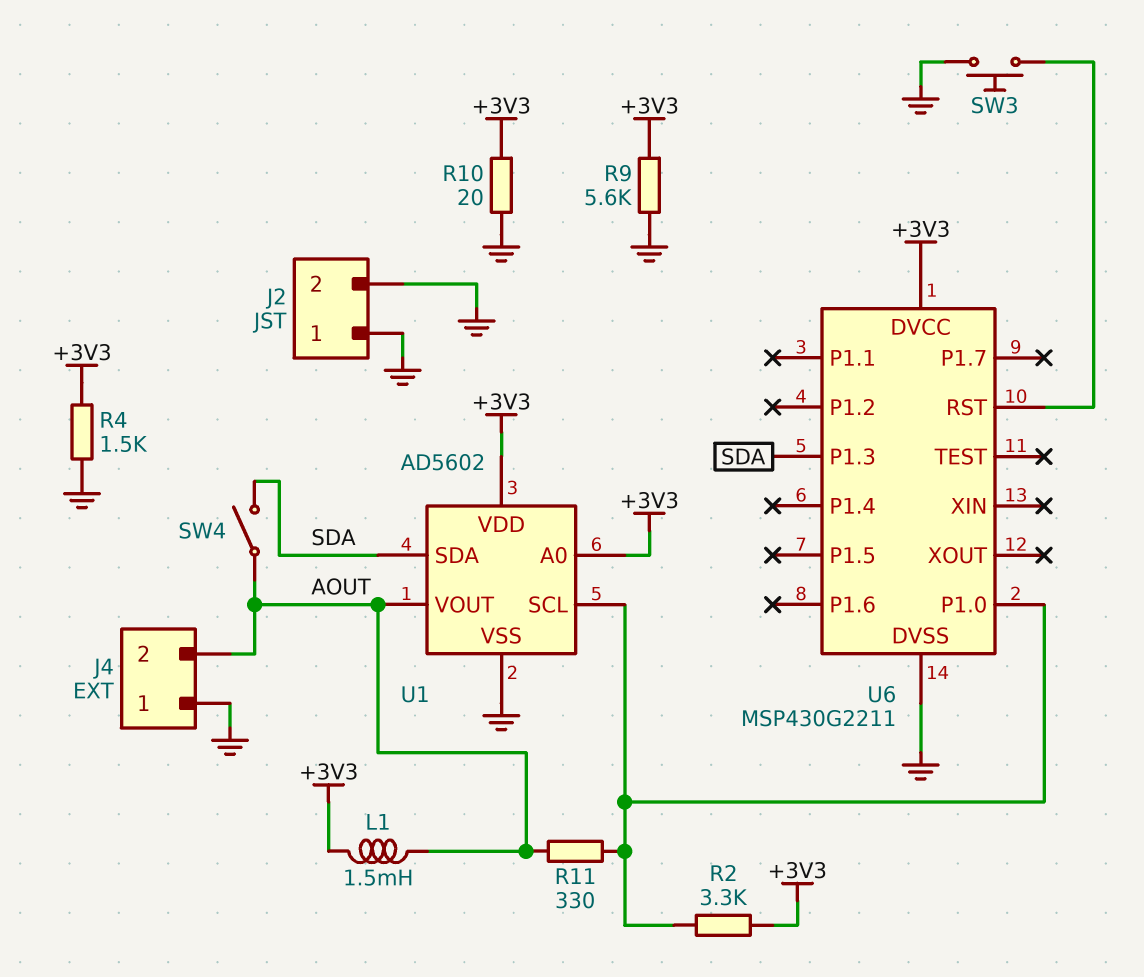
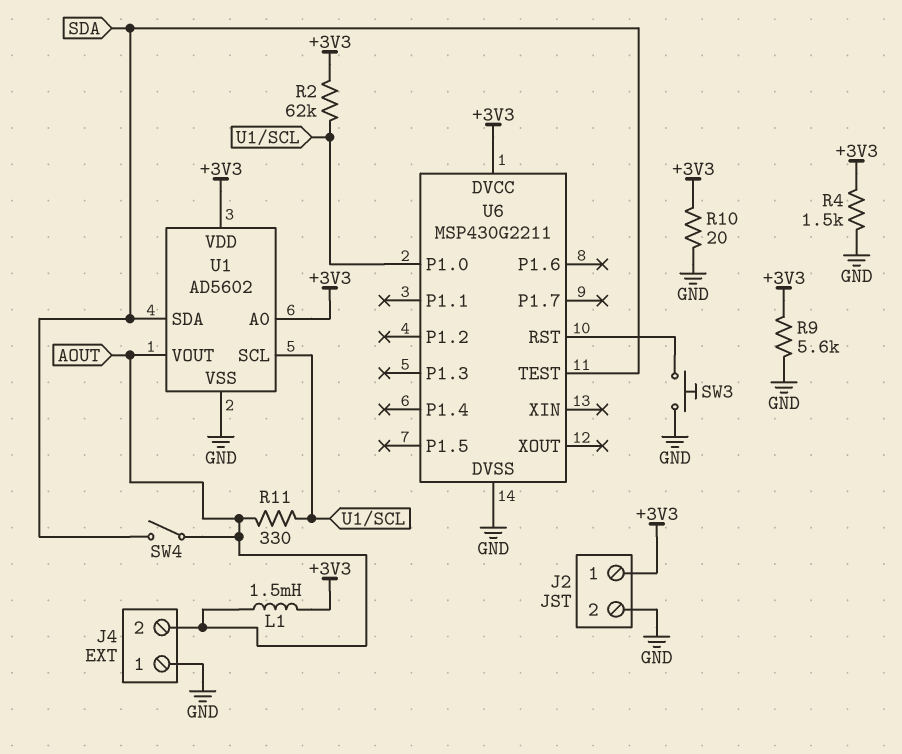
J2 pin 1: GND -> +3V3
R2: 3.3k (+3V3, U1/SCL) -> 62k (+3V3, U1/SCL)
U6 pin P1.3: SDA -> none
U6 pin TEST: none -> SDA

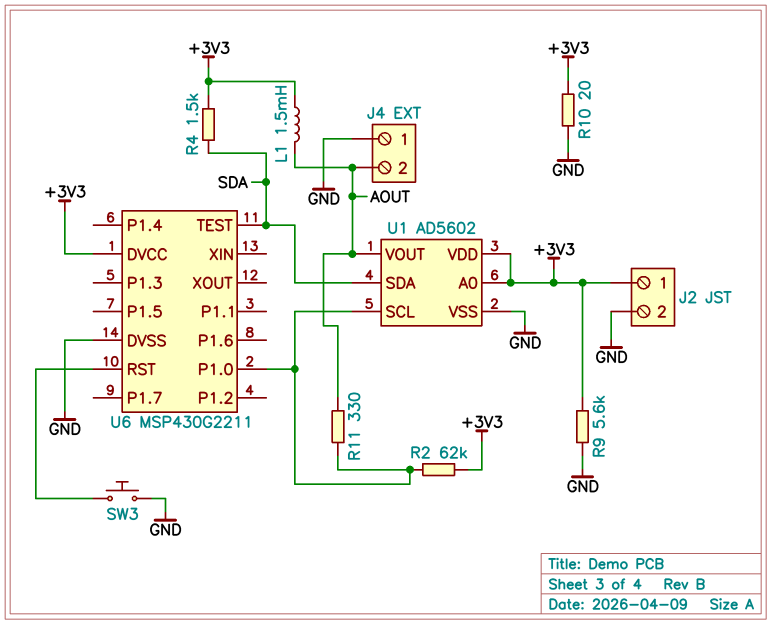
R4: 1.5k (+3V3, GND) -> 1.5k (+3V3, SDA)
SW4: switch (AOUT, SDA) -> none

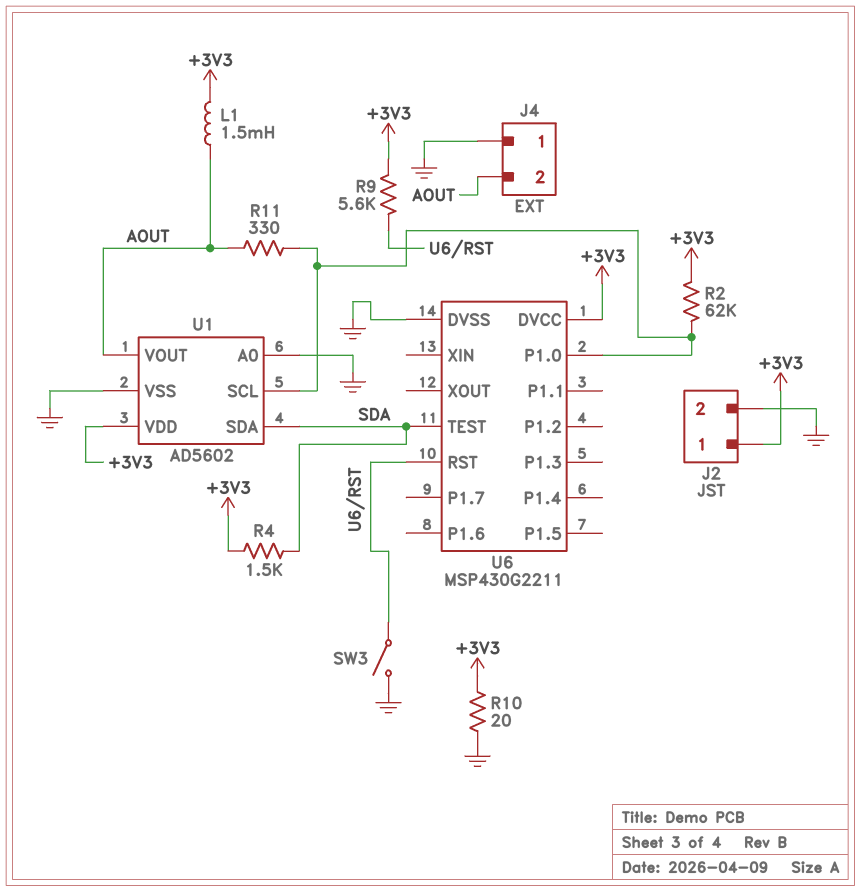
R9: 5.6k (+3V3, GND) -> 5.6k (+3V3, U6/RST)
SW3: button (GND, U6/RST) -> switch (GND, U6/RST)
U1 pin A0: +3V3 -> GND

